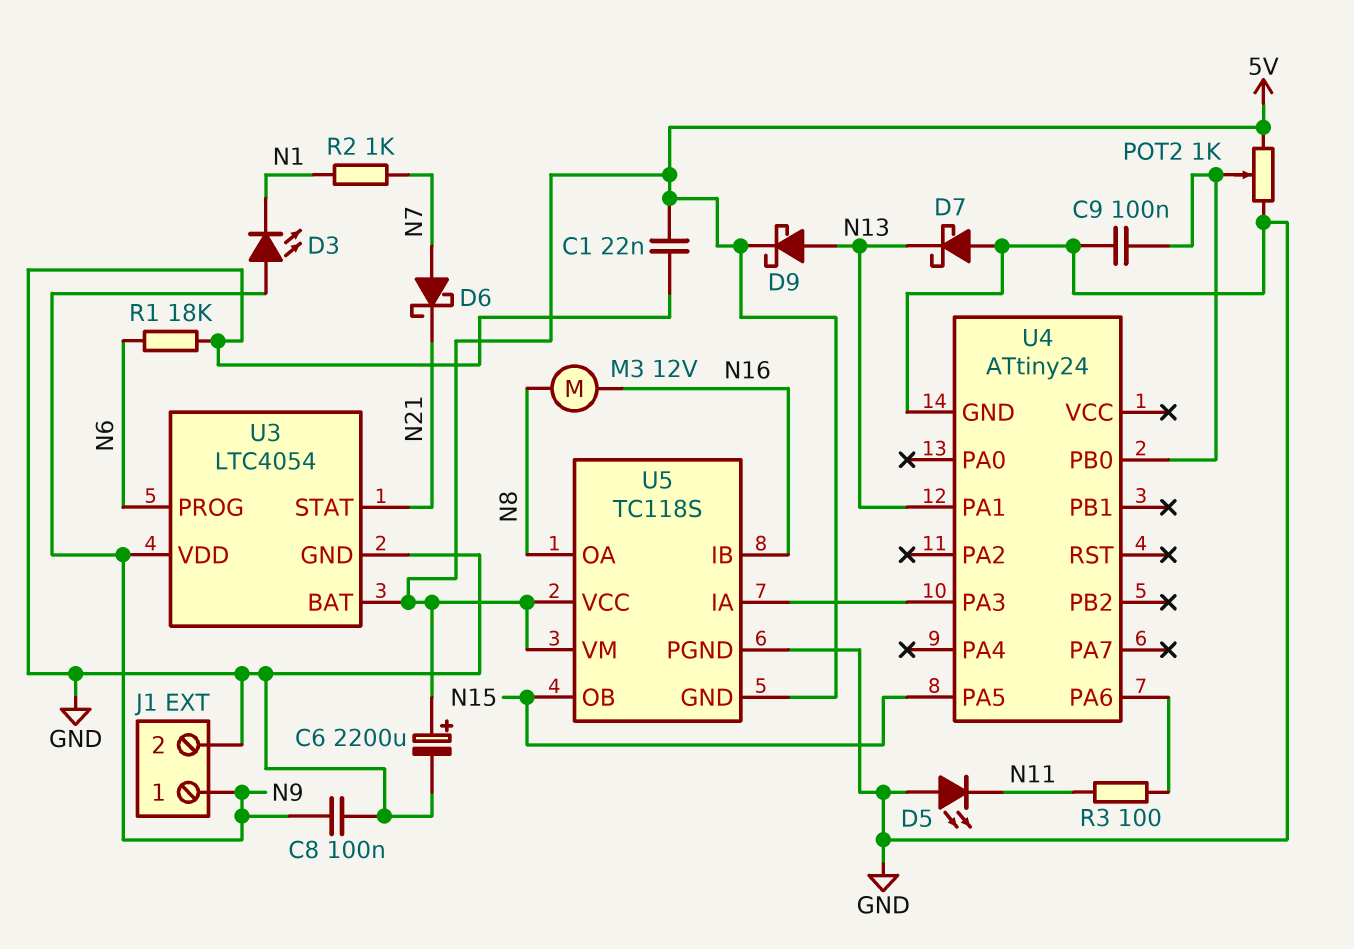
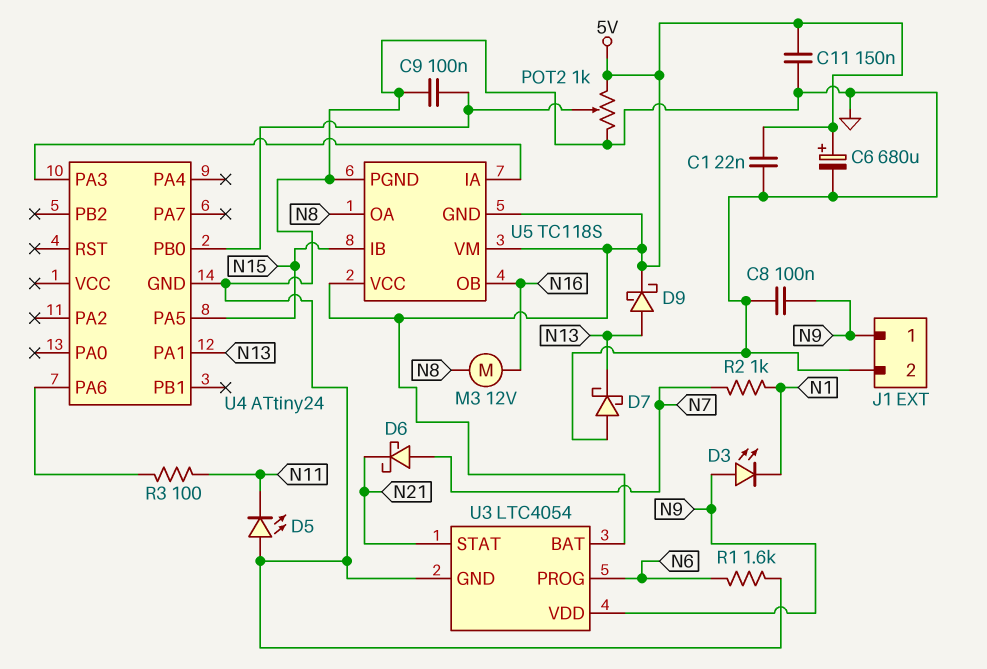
C6: 2200uF (plus 5V, minus GND) -> 680uF (plus 5V, minus GND)
C11: none -> 150nF (5V, GND)
R1: 18k (GND, N6) -> 1.6k (GND, N6)
U5 pin IB: N16 -> N15
U5 pin OB: N15 -> N16

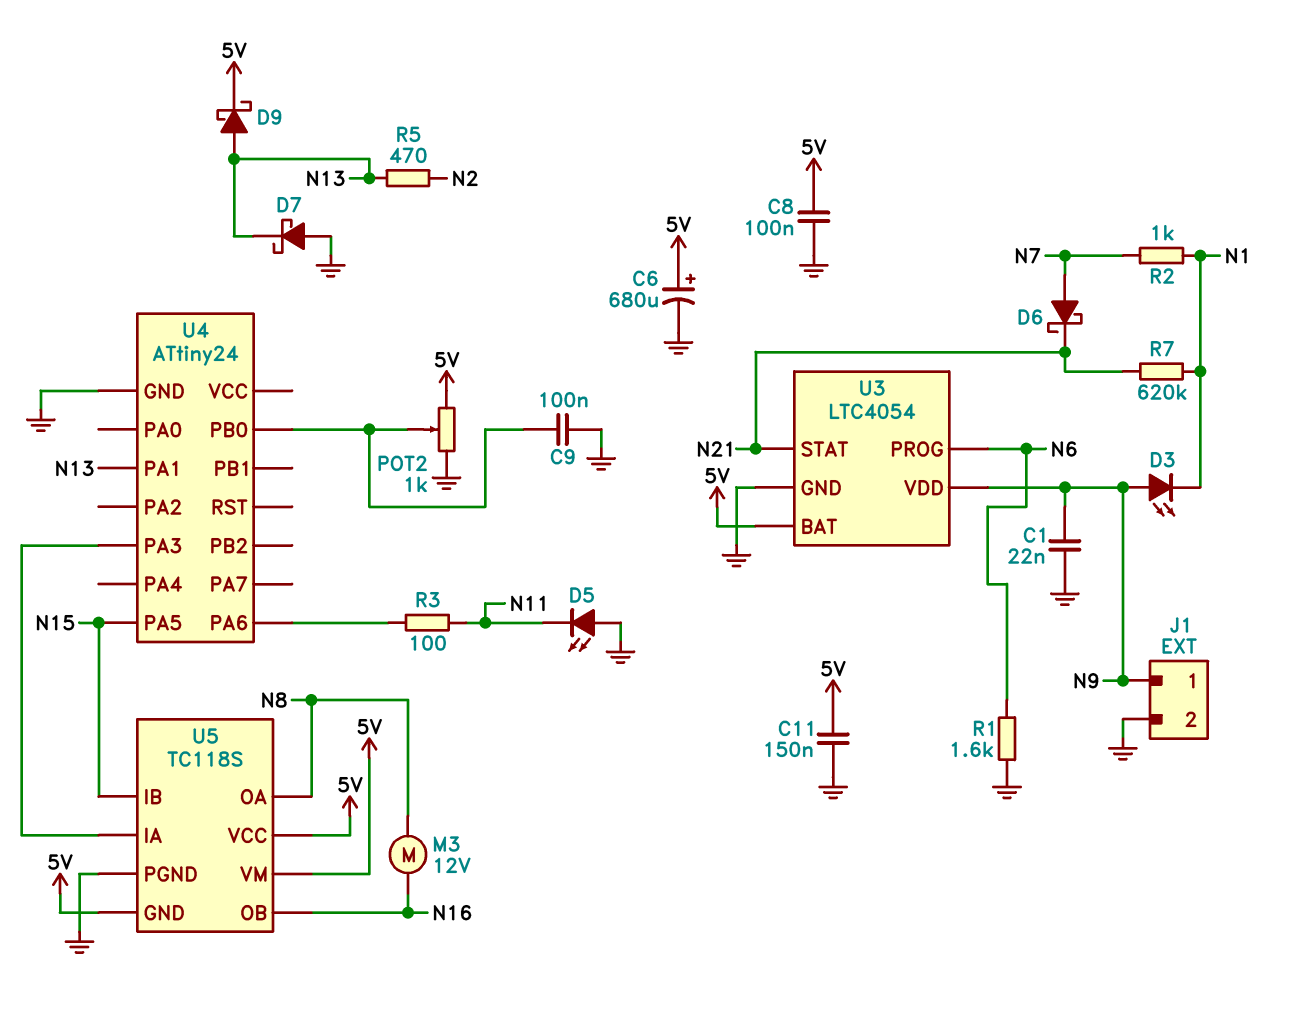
C1: 22nF (5V, GND) -> 22nF (GND, N9)
C8: 100nF (GND, N9) -> 100nF (5V, GND)
R5: none -> 470 (N2, N13)
R7: none -> 620k (N1, N21)

